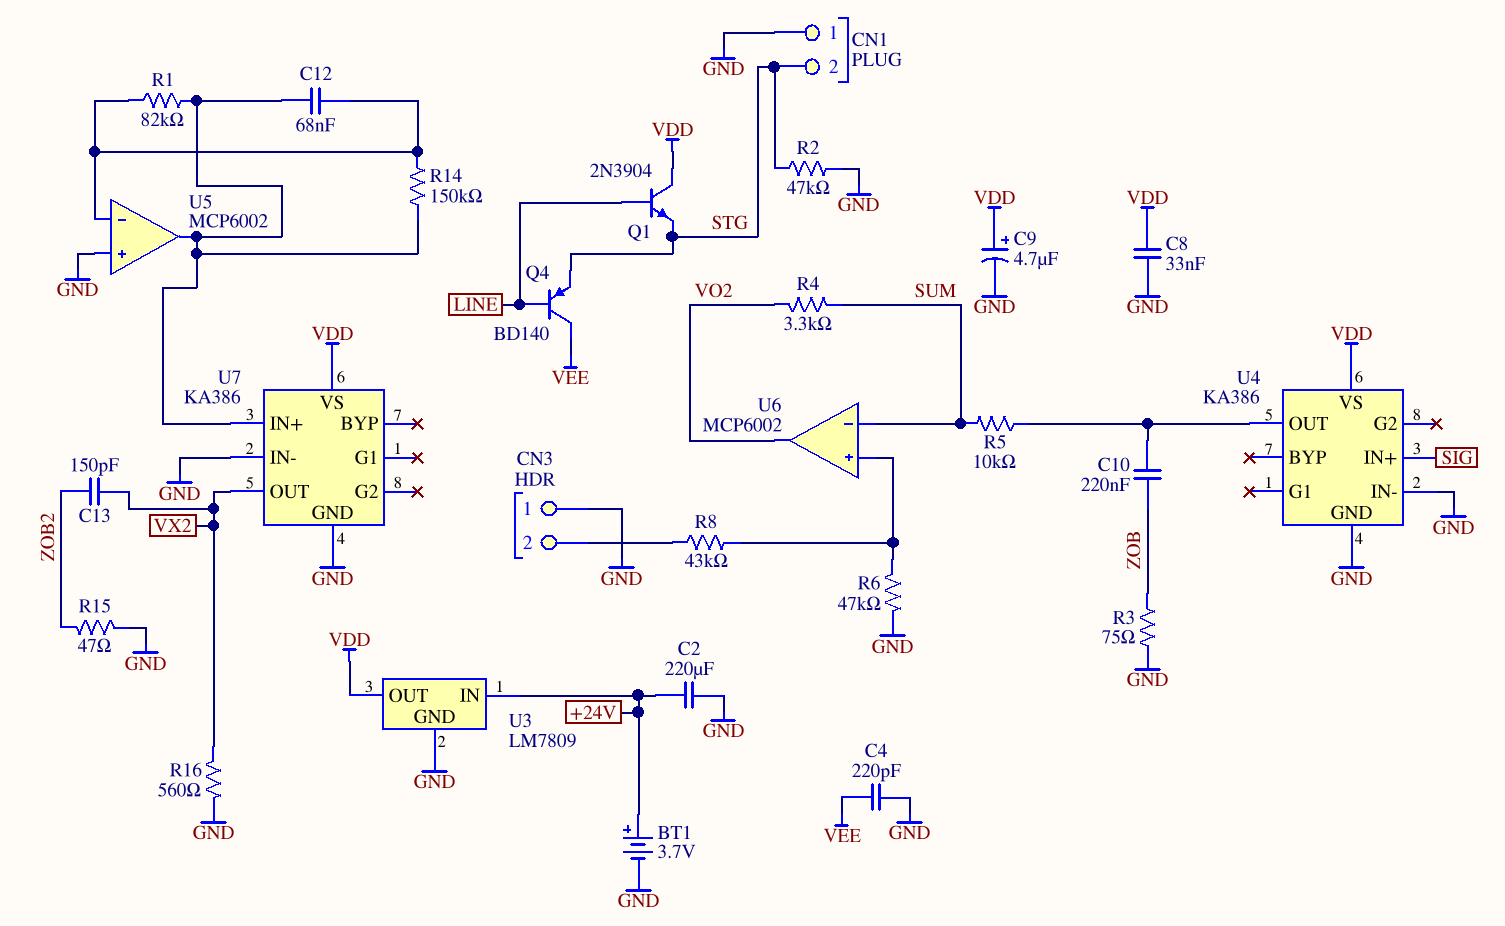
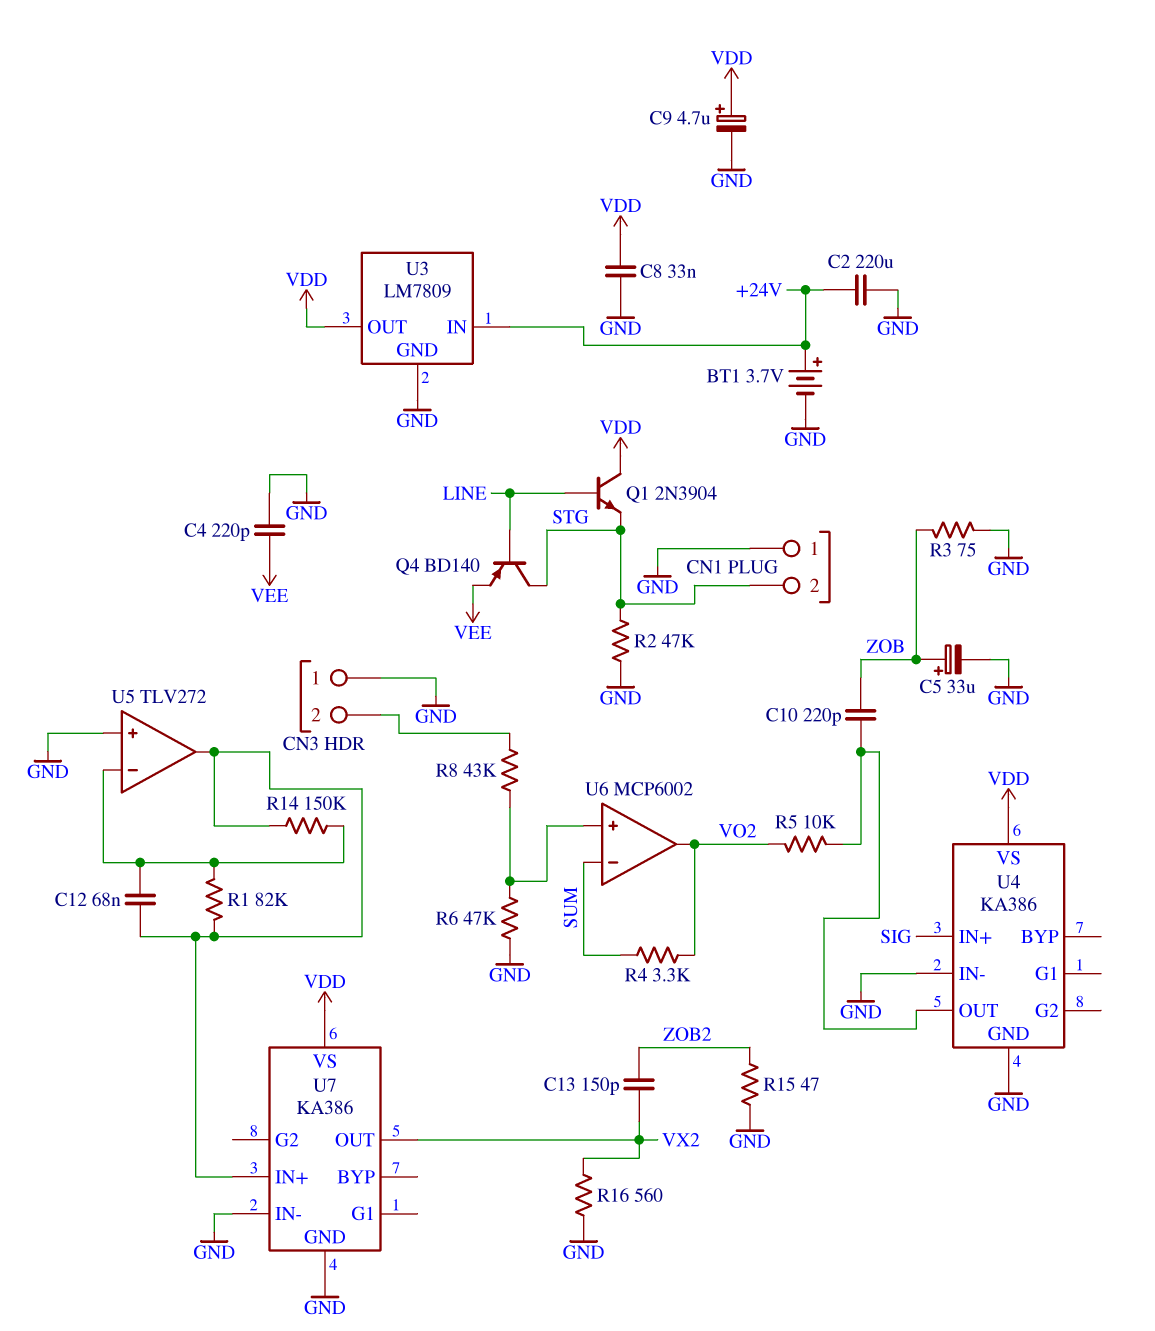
C5: none -> 33uF (plus ZOB, minus GND)
C10: 220nF (U4/OUT, ZOB) -> 220pF (U4/OUT, ZOB)
Q4: PNP BD140 (B LINE, C VEE, E STG) -> PNP BD140 (B LINE, C STG, E VEE)
R5: 10k (SUM, U4/OUT) -> 10k (U4/OUT, VO2)
U5: MCP6002 -> TLV272

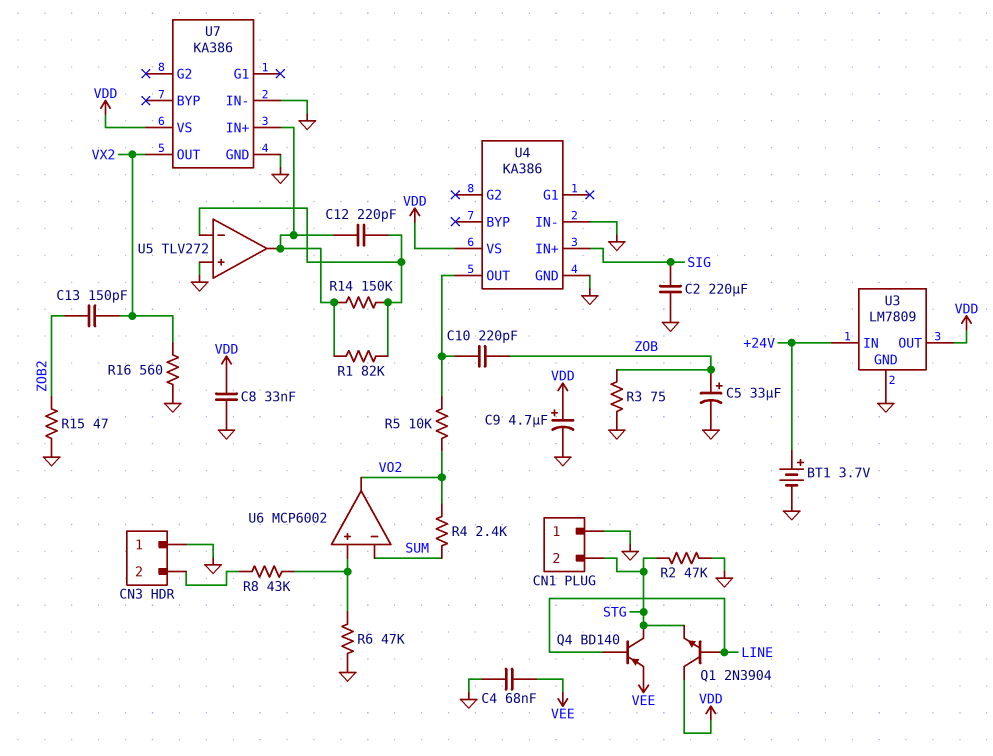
C2: 220uF (+24V, GND) -> 220uF (GND, SIG)
C4: 220pF (GND, VEE) -> 68nF (GND, VEE)
C12: 68nF (U5/in-, U5/out) -> 220pF (U5/in-, U5/out)
R4: 3.3k (SUM, VO2) -> 2.4k (SUM, VO2)

